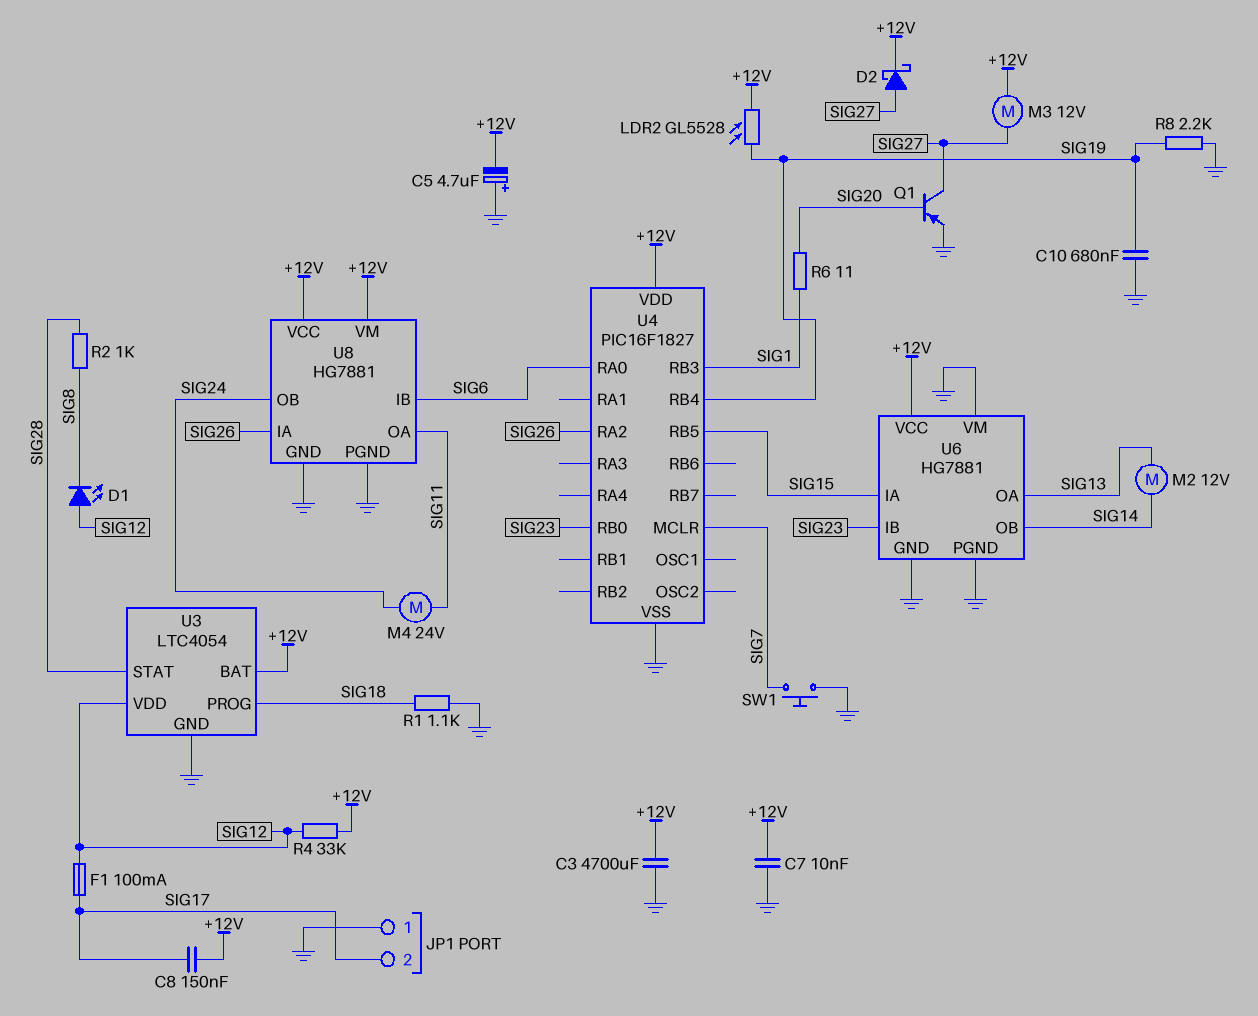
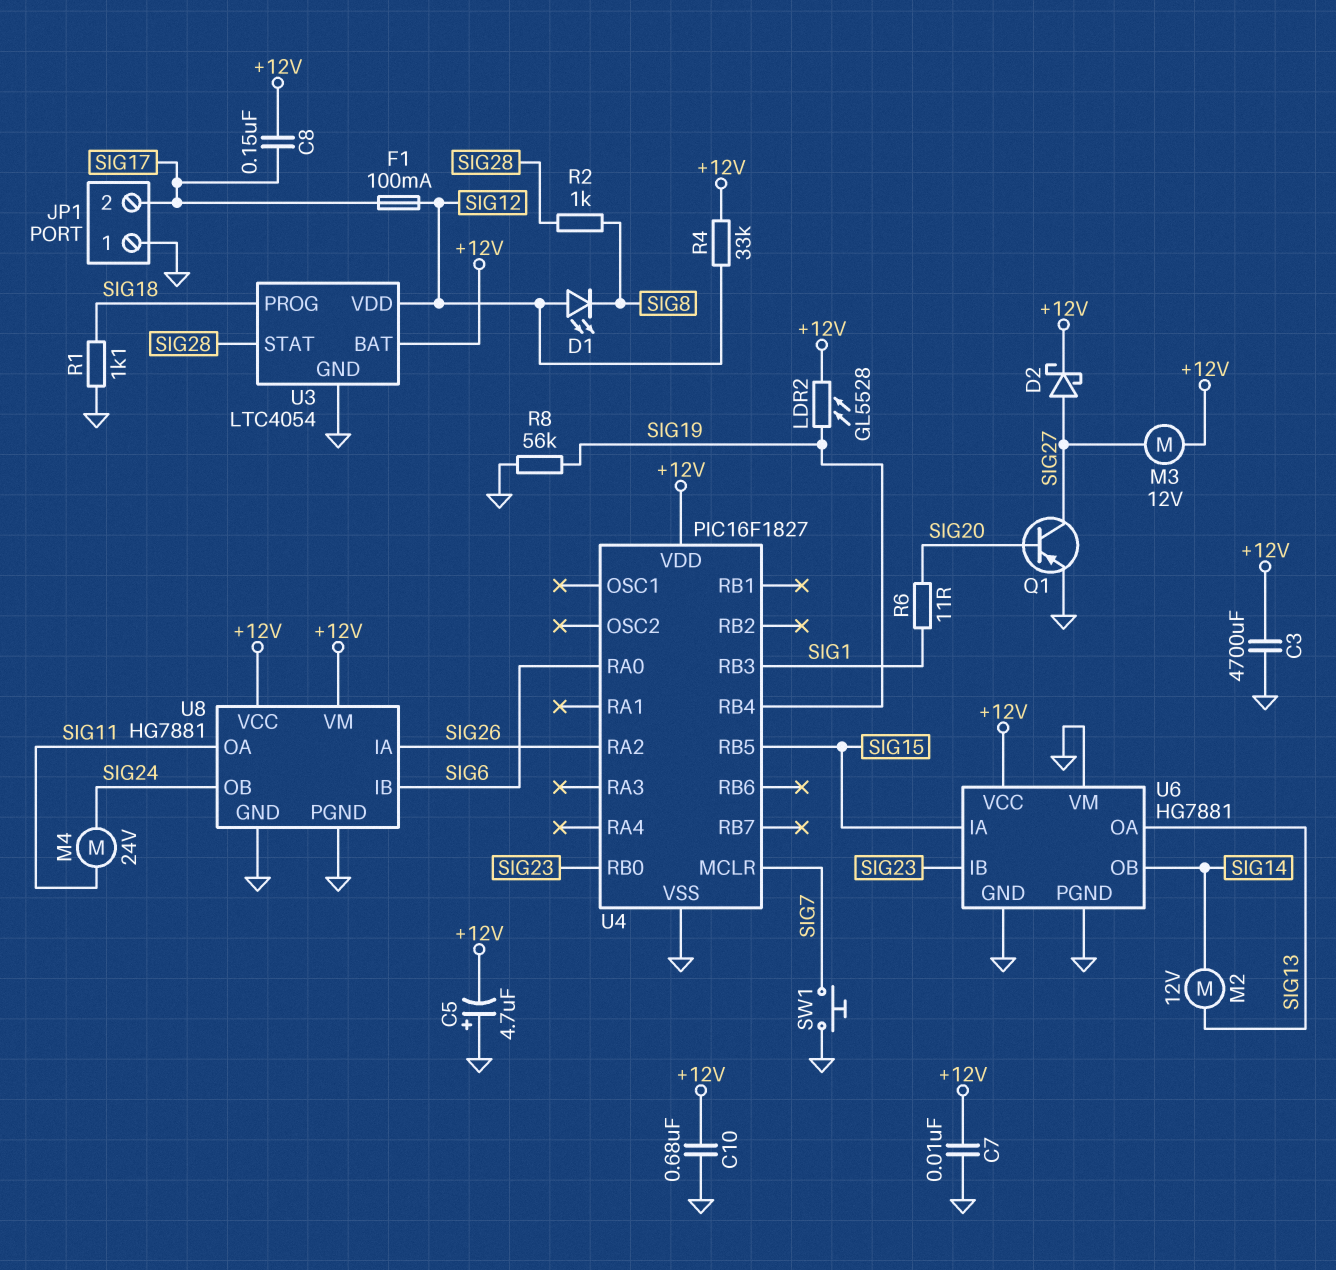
C10: 680nF (GND, SIG19) -> 680nF (+12V, GND)
R8: 2.2k (GND, SIG19) -> 56k (GND, SIG19)

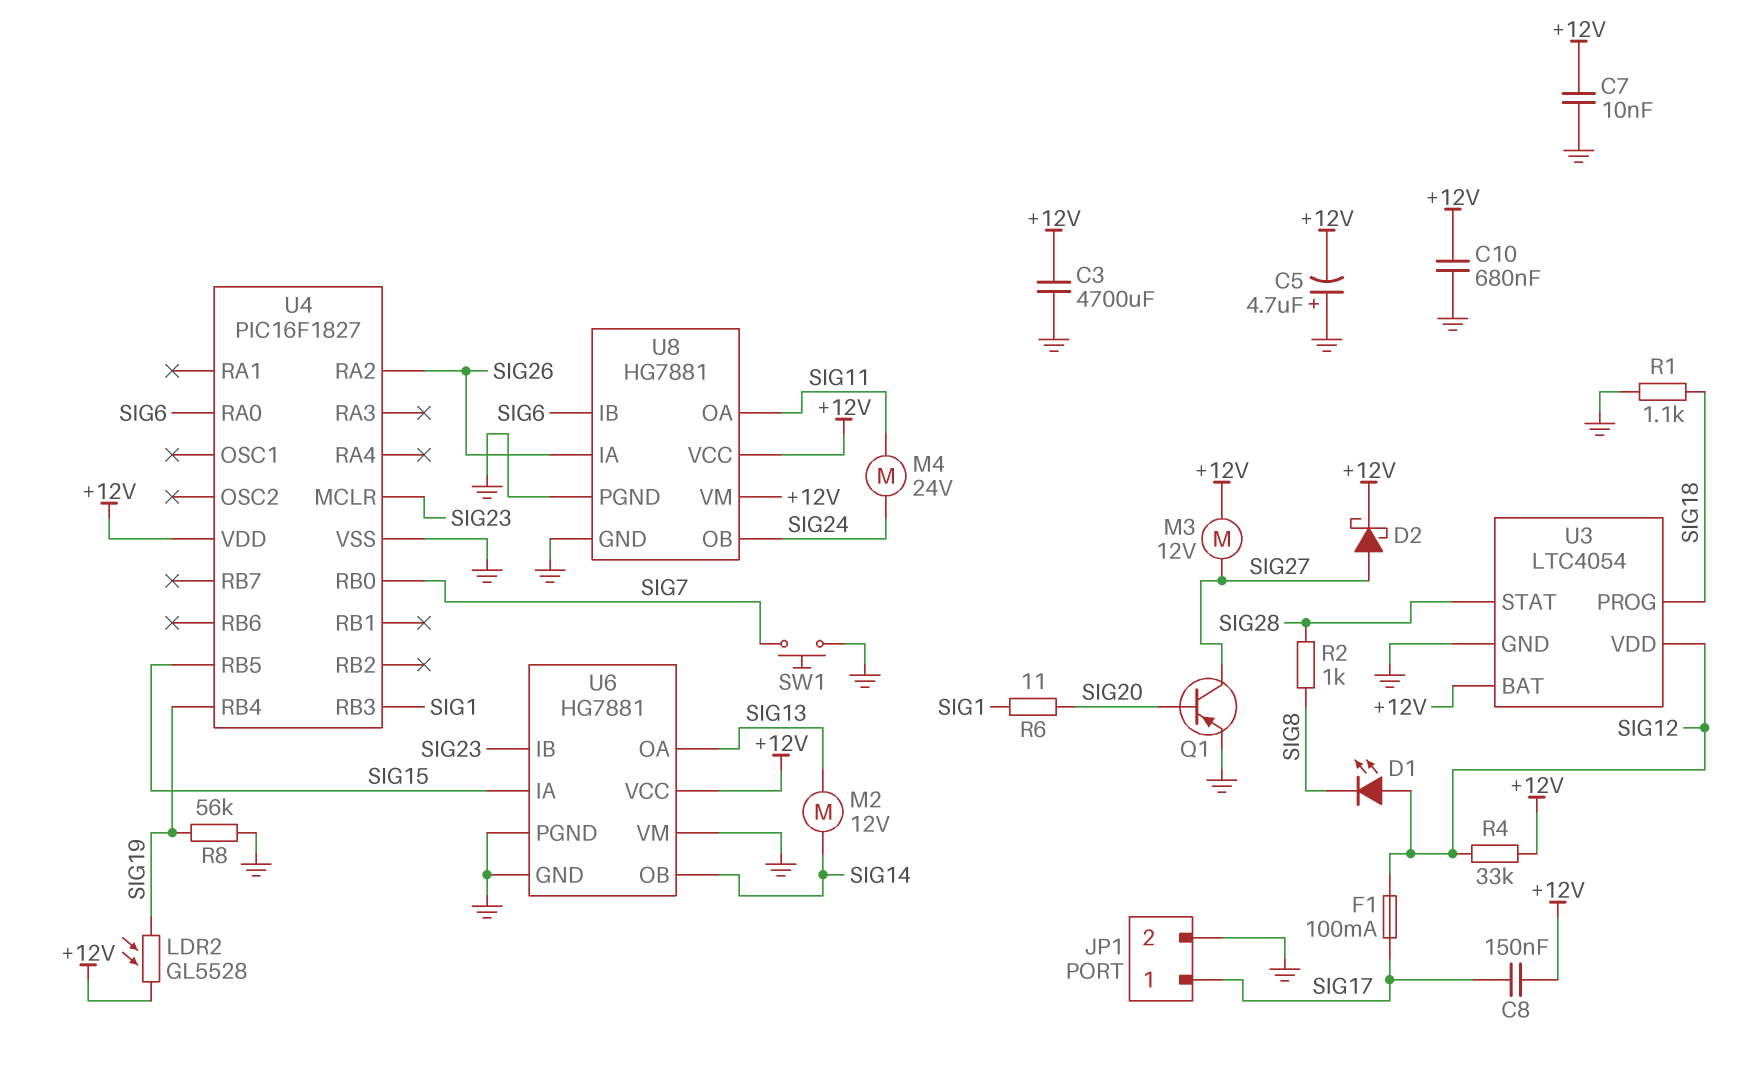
JP1 pin 1: GND -> SIG17
JP1 pin 2: SIG17 -> GND
U4 pin MCLR: SIG7 -> SIG23
U4 pin RB0: SIG23 -> SIG7

